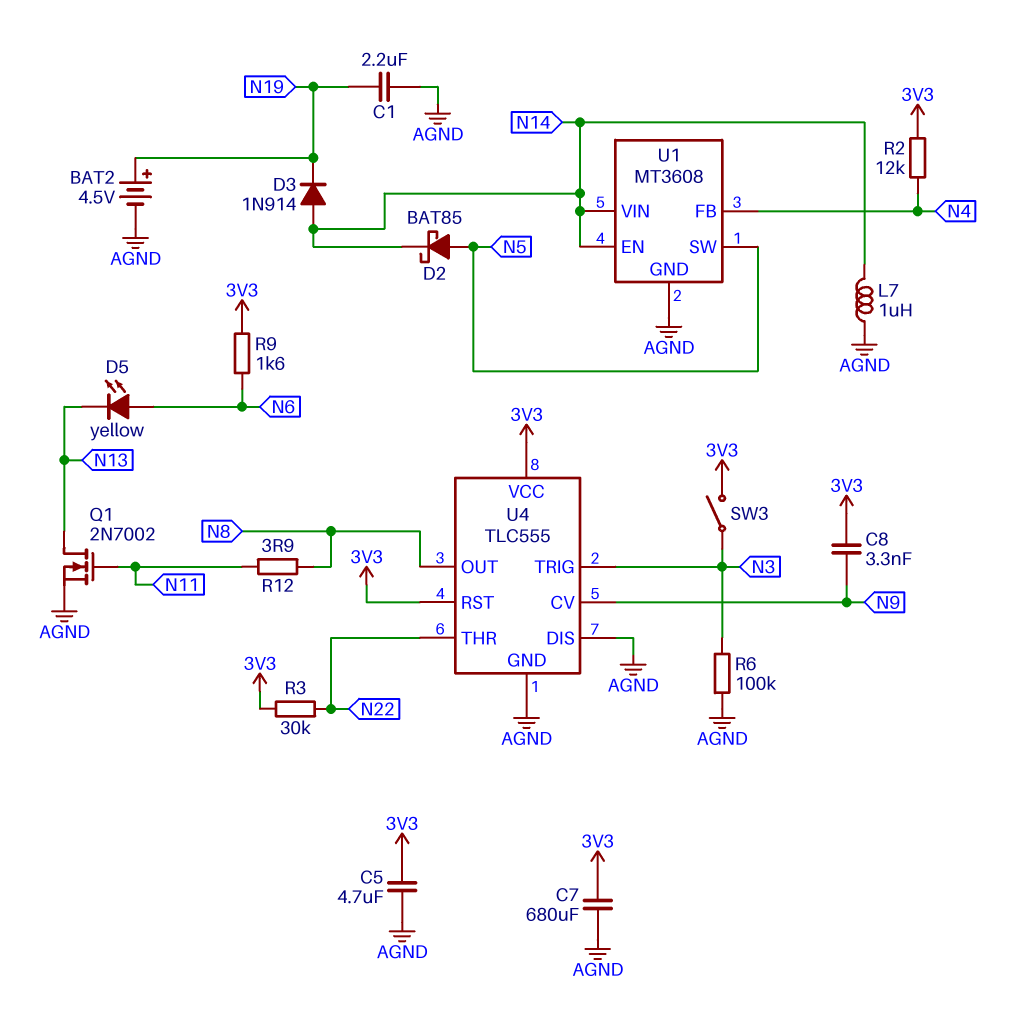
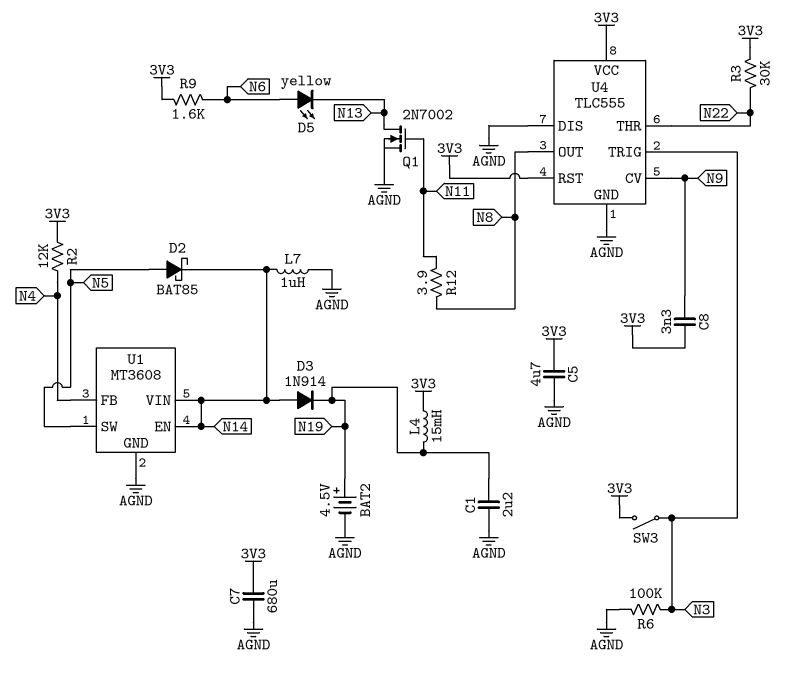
L4: none -> 15mH (3V3, N19)

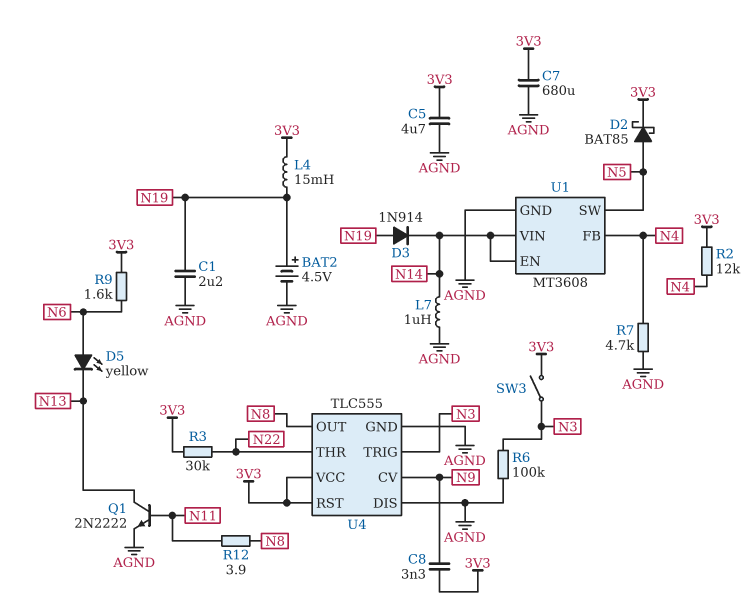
D2: schottky BAT85 (A N5, K N14) -> schottky BAT85 (A N5, K 3V3)
D3: diode 1N914 (A N14, K N19) -> diode 1N914 (A N19, K N14)
Q1: NMOS 2N7002 (G N11, D N13, S AGND) -> NPN 2N2222 (B N11, C N13, E AGND)
R7: none -> 4.7k (AGND, N4)

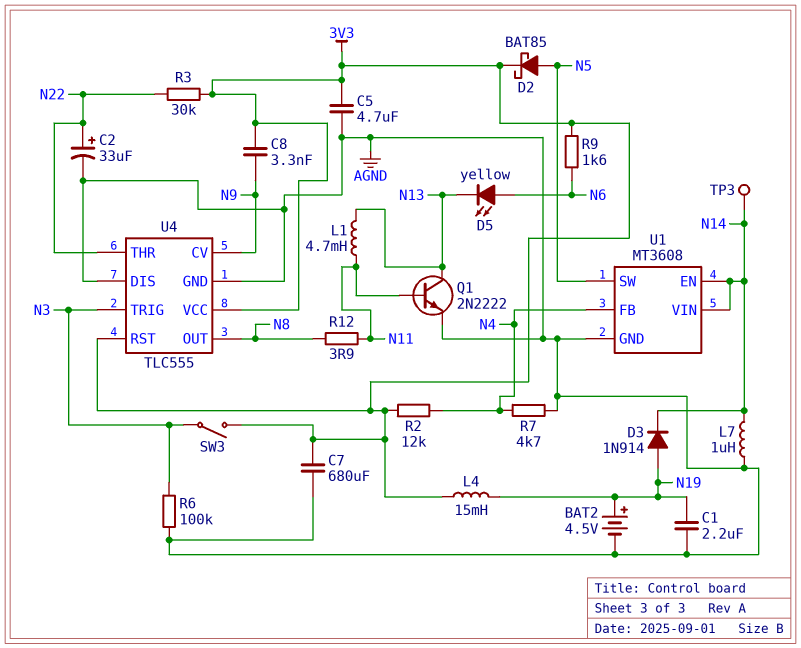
C2: none -> 33uF (plus N22, minus AGND)
L1: none -> 4.7mH (N11, N13)
TP3: none -> test point (N14)

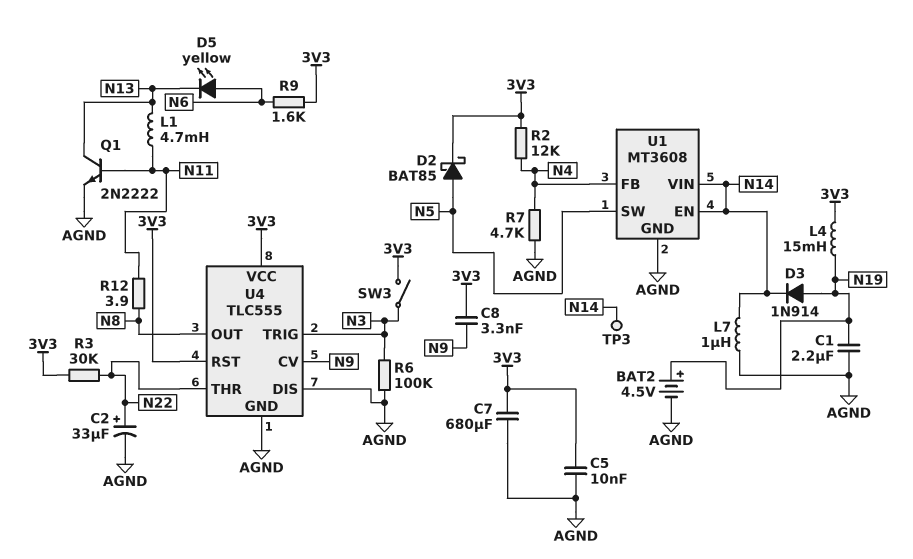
C5: 4.7uF (3V3, AGND) -> 10nF (3V3, AGND)

